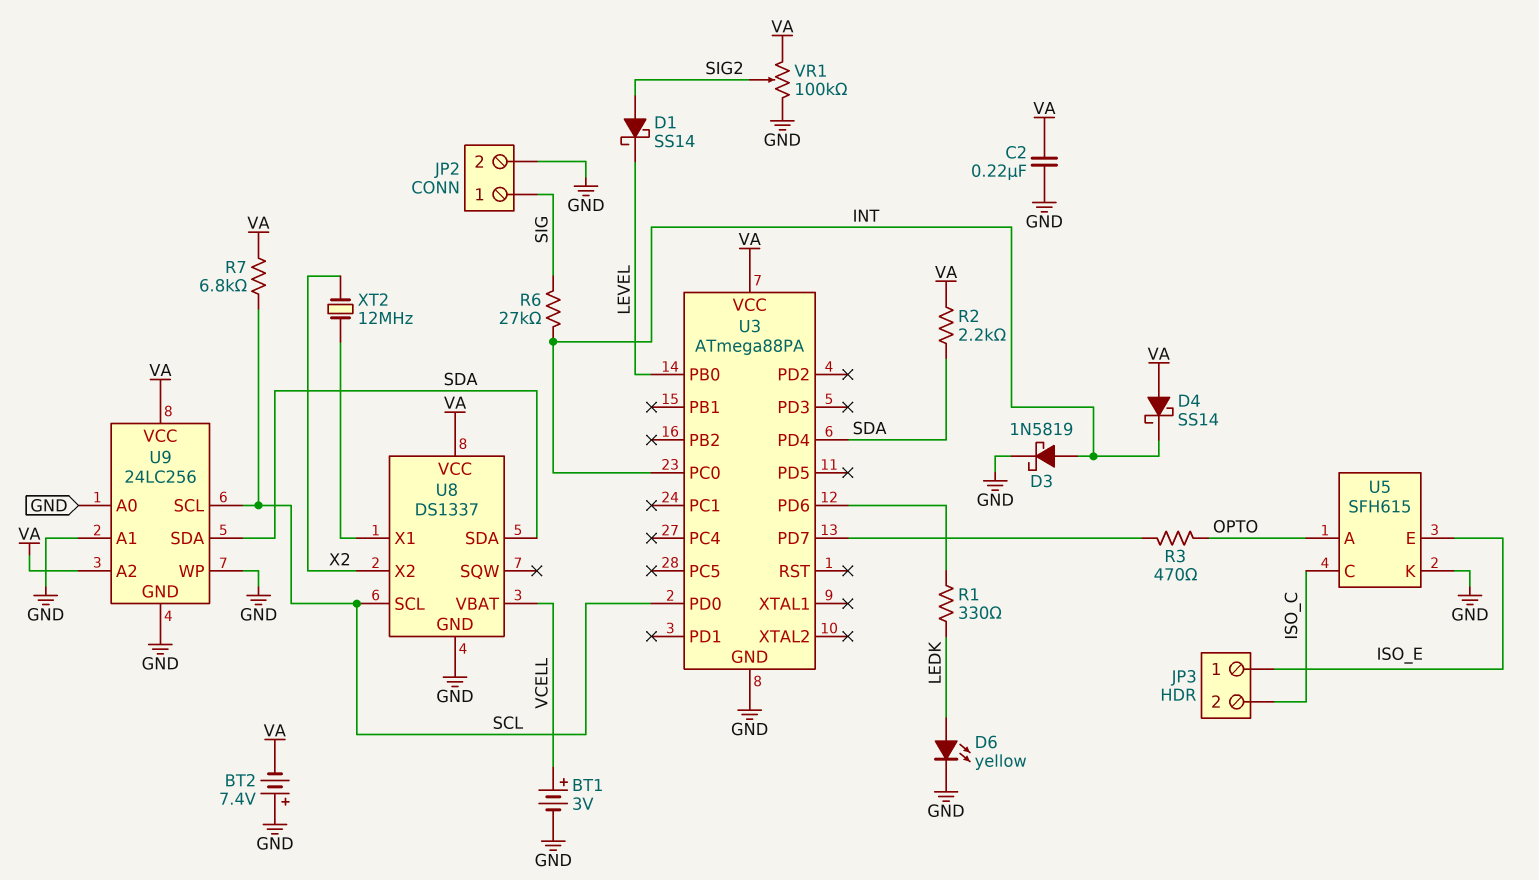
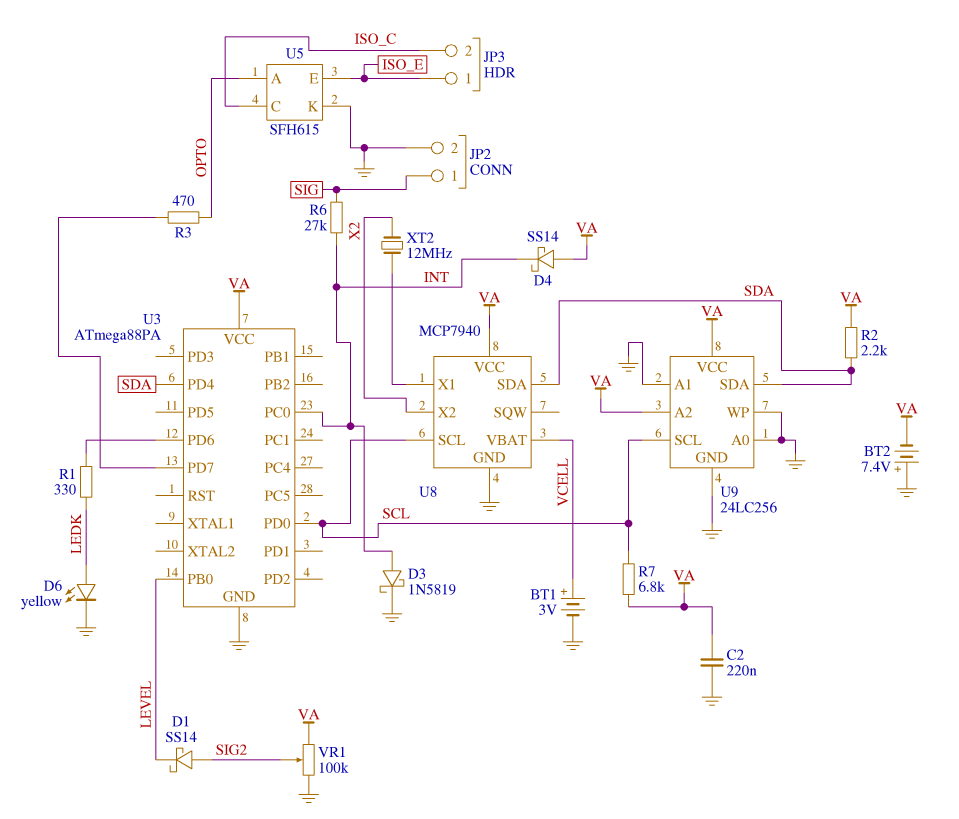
U8: DS1337 -> MCP7940

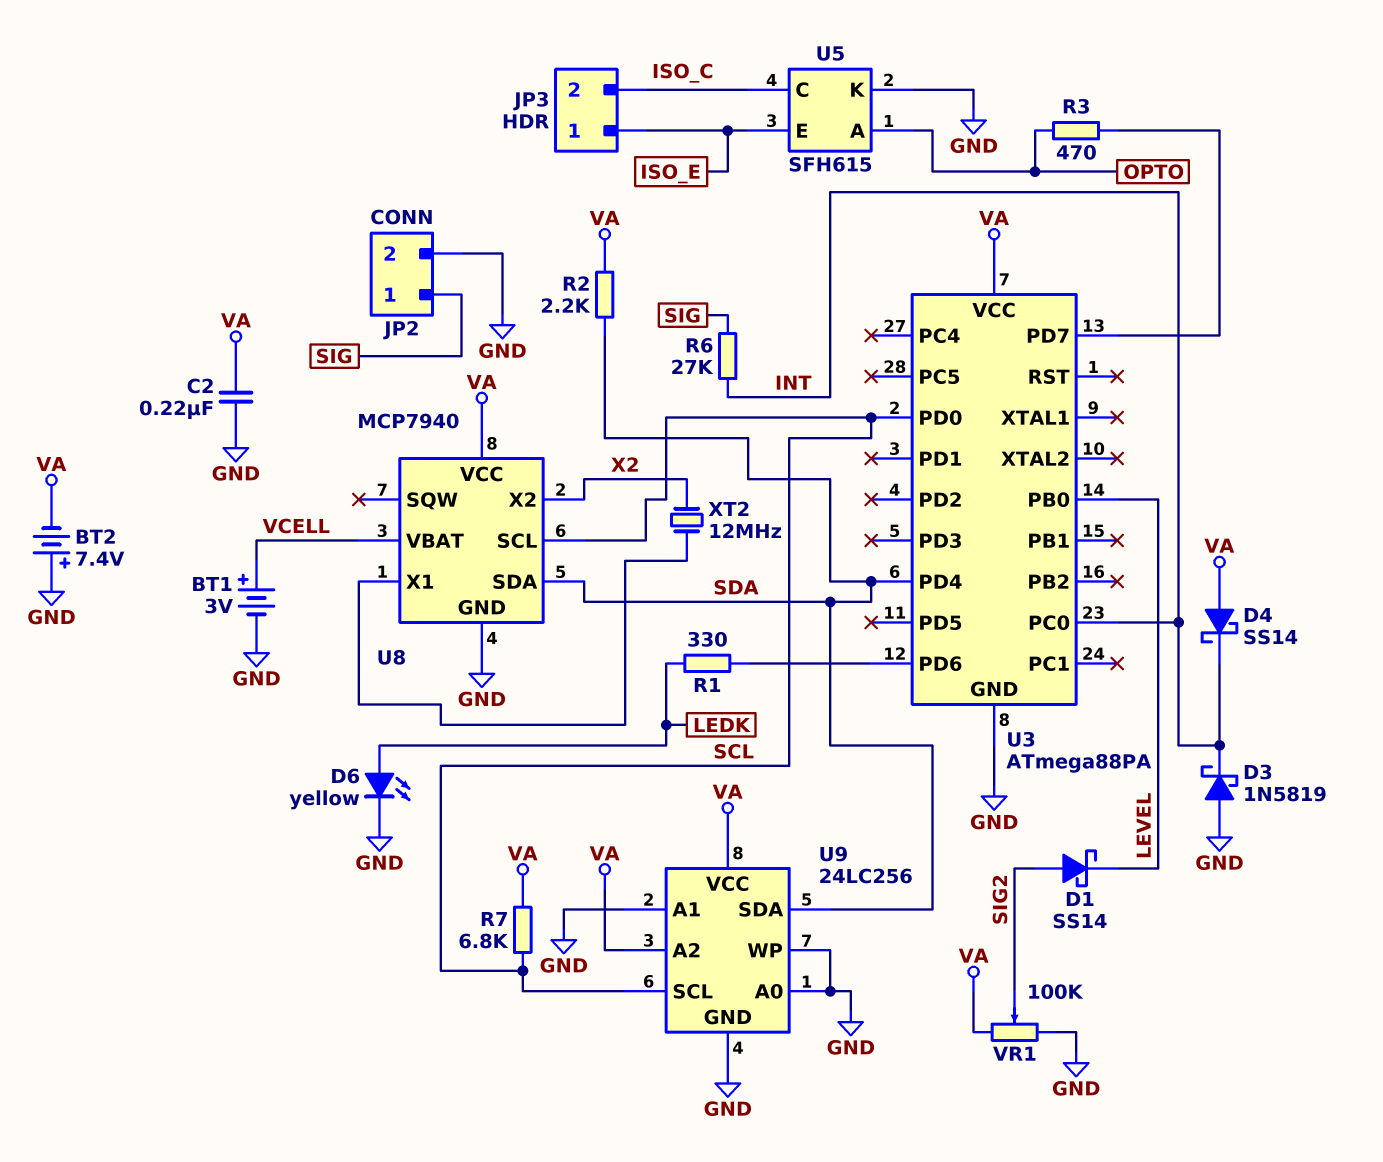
D3: schottky 1N5819 (A INT, K GND) -> schottky 1N5819 (A GND, K INT)

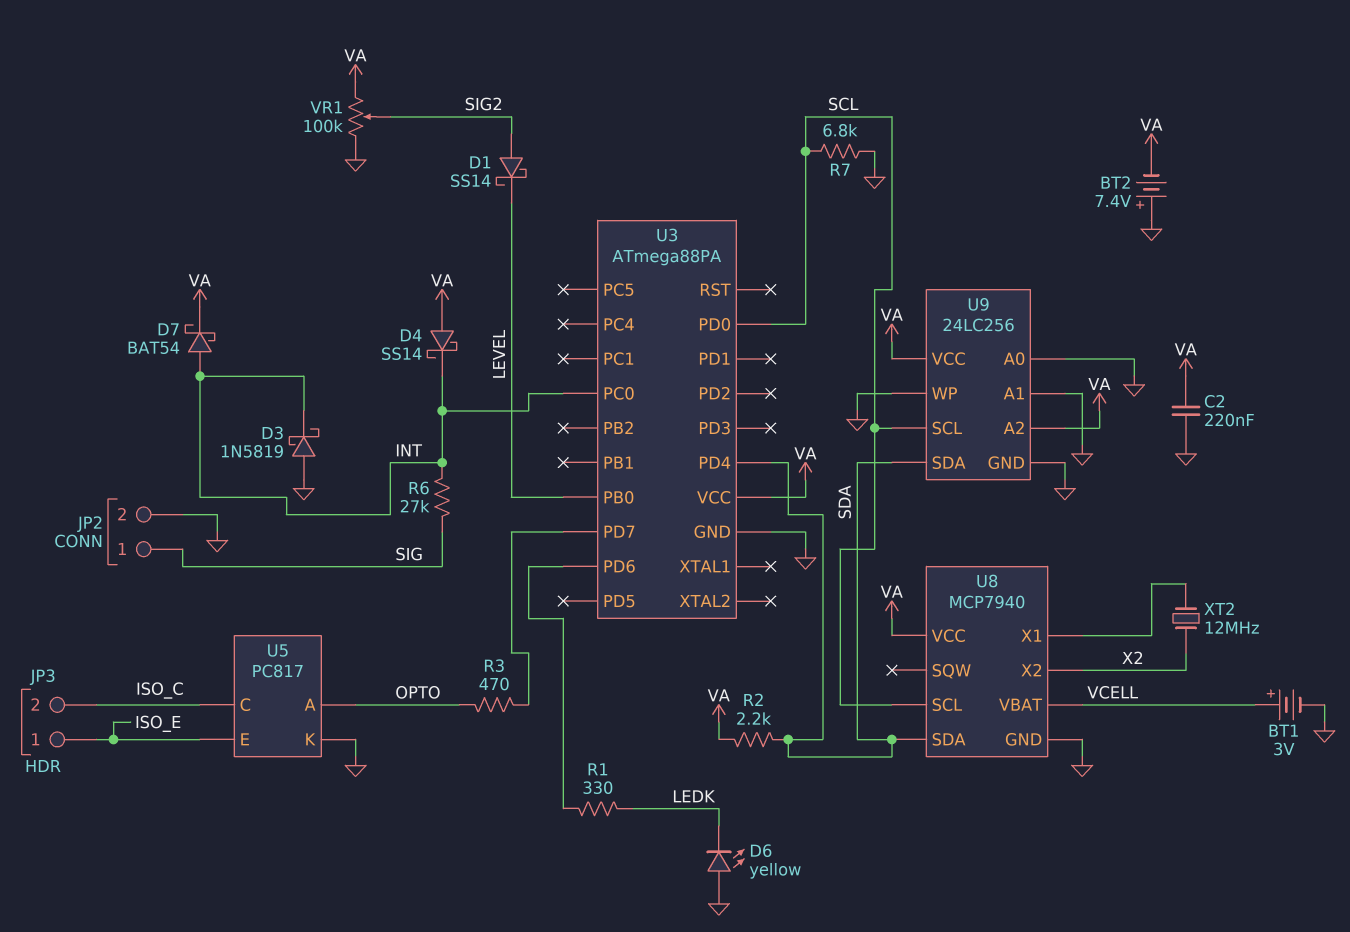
D6: LED yellow (A LEDK, K GND) -> LED yellow (A GND, K LEDK)
D7: none -> schottky BAT54 (A INT, K VA)
R7: 6.8k (SCL, VA) -> 6.8k (GND, SCL)
U5: SFH615 -> PC817

